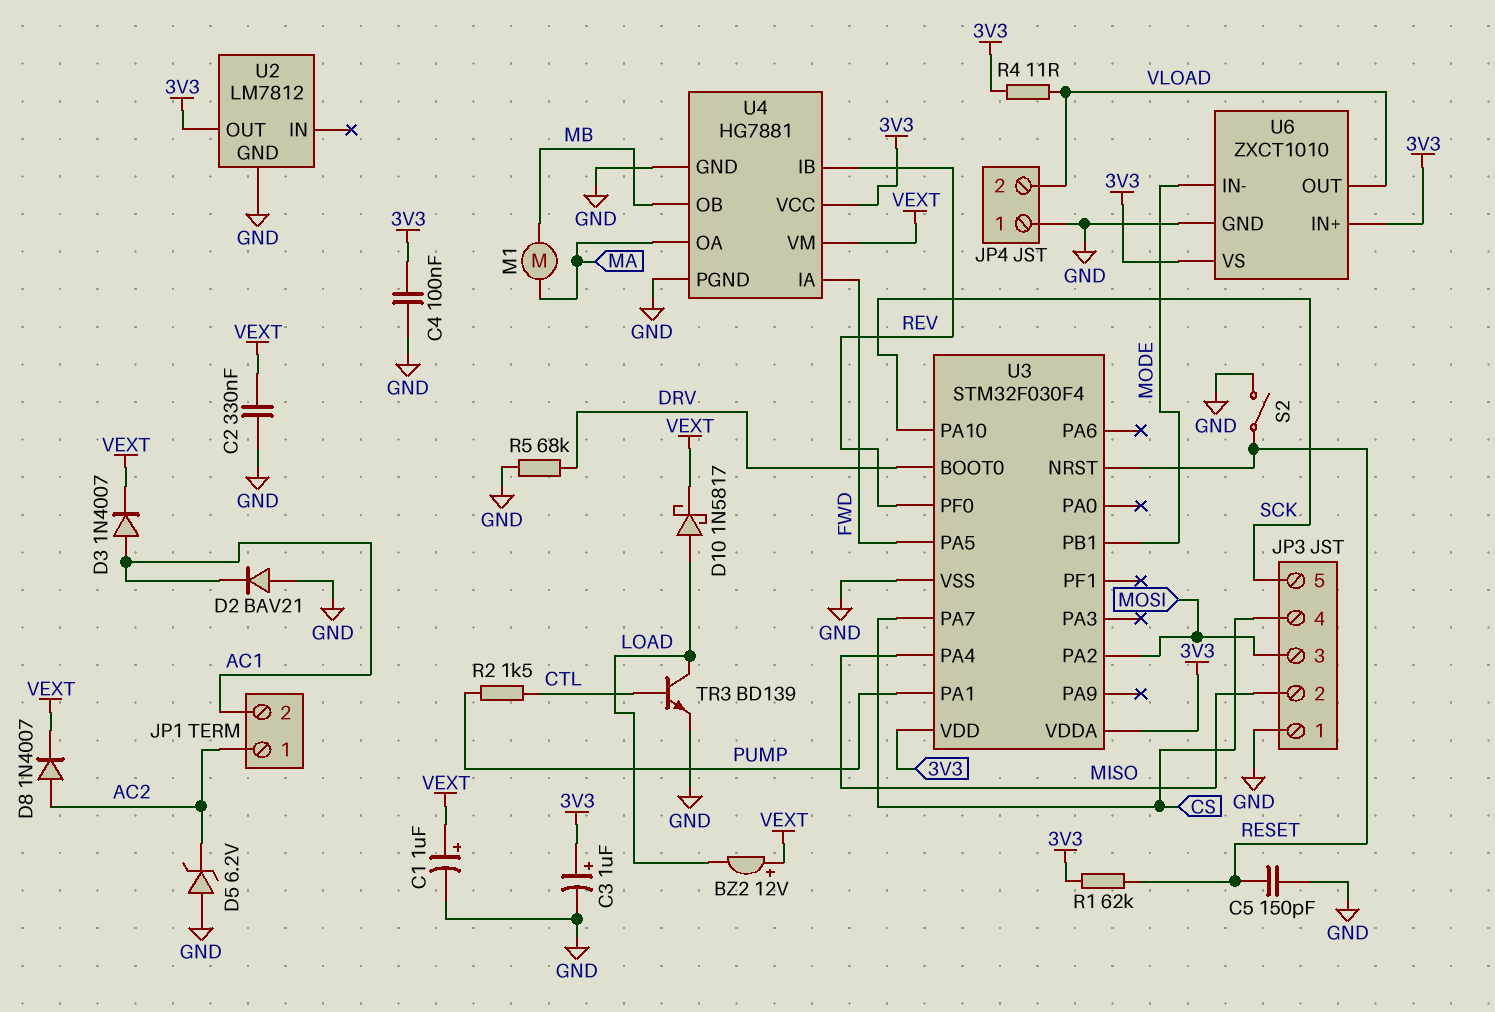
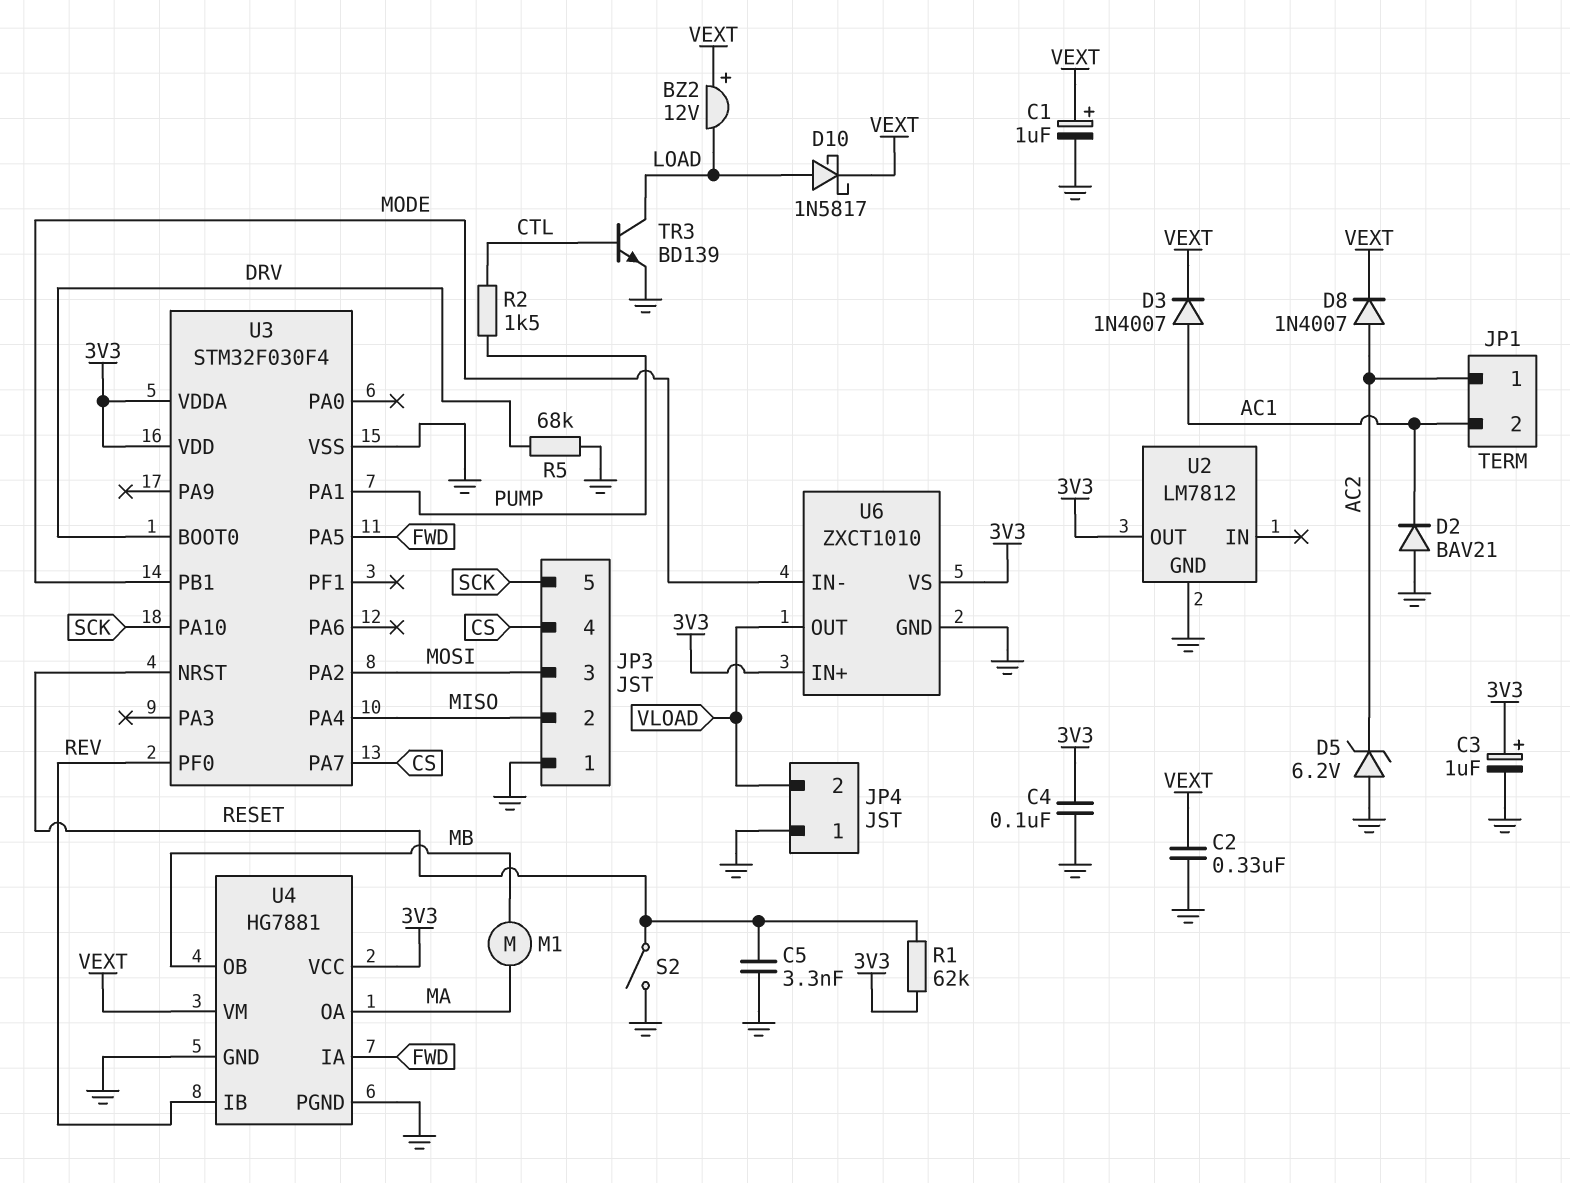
C5: 150pF (GND, RESET) -> 3.3nF (GND, RESET)
R4: 11 (3V3, VLOAD) -> none

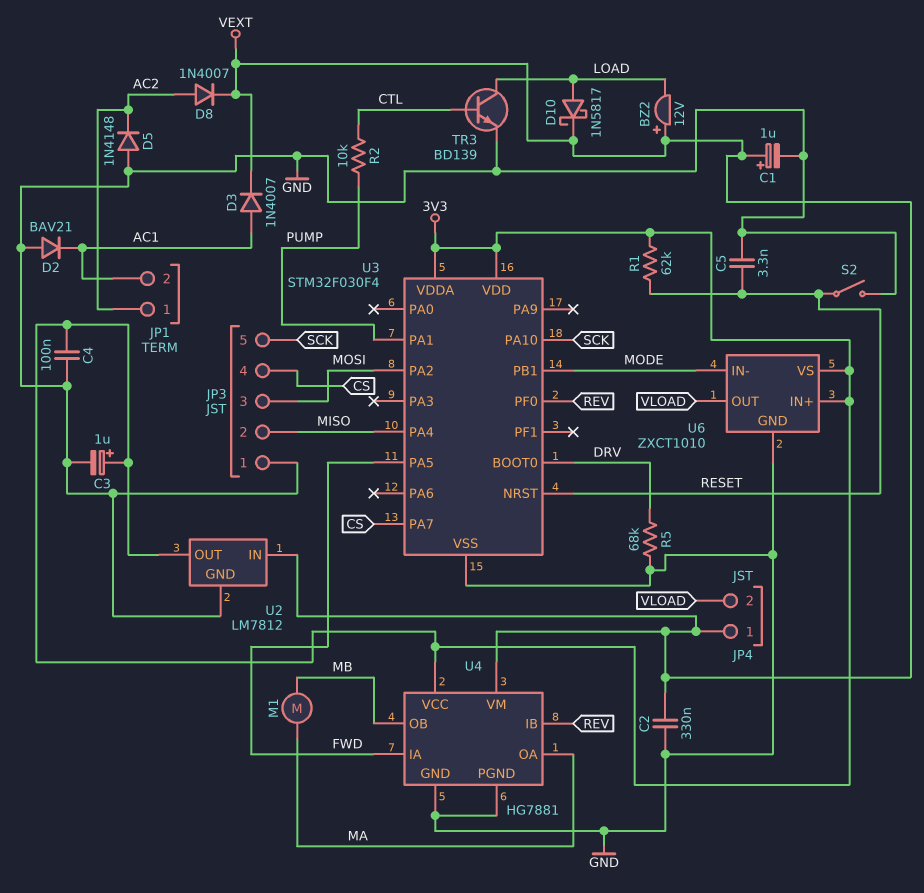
D5: zener 6.2V (A GND, K AC2) -> diode 1N4148 (A GND, K AC2)
JP4 pin 1: GND -> VEXT
R2: 1.5k (CTL, PUMP) -> 10k (CTL, PUMP)
U2 pin IN: none -> VEXT

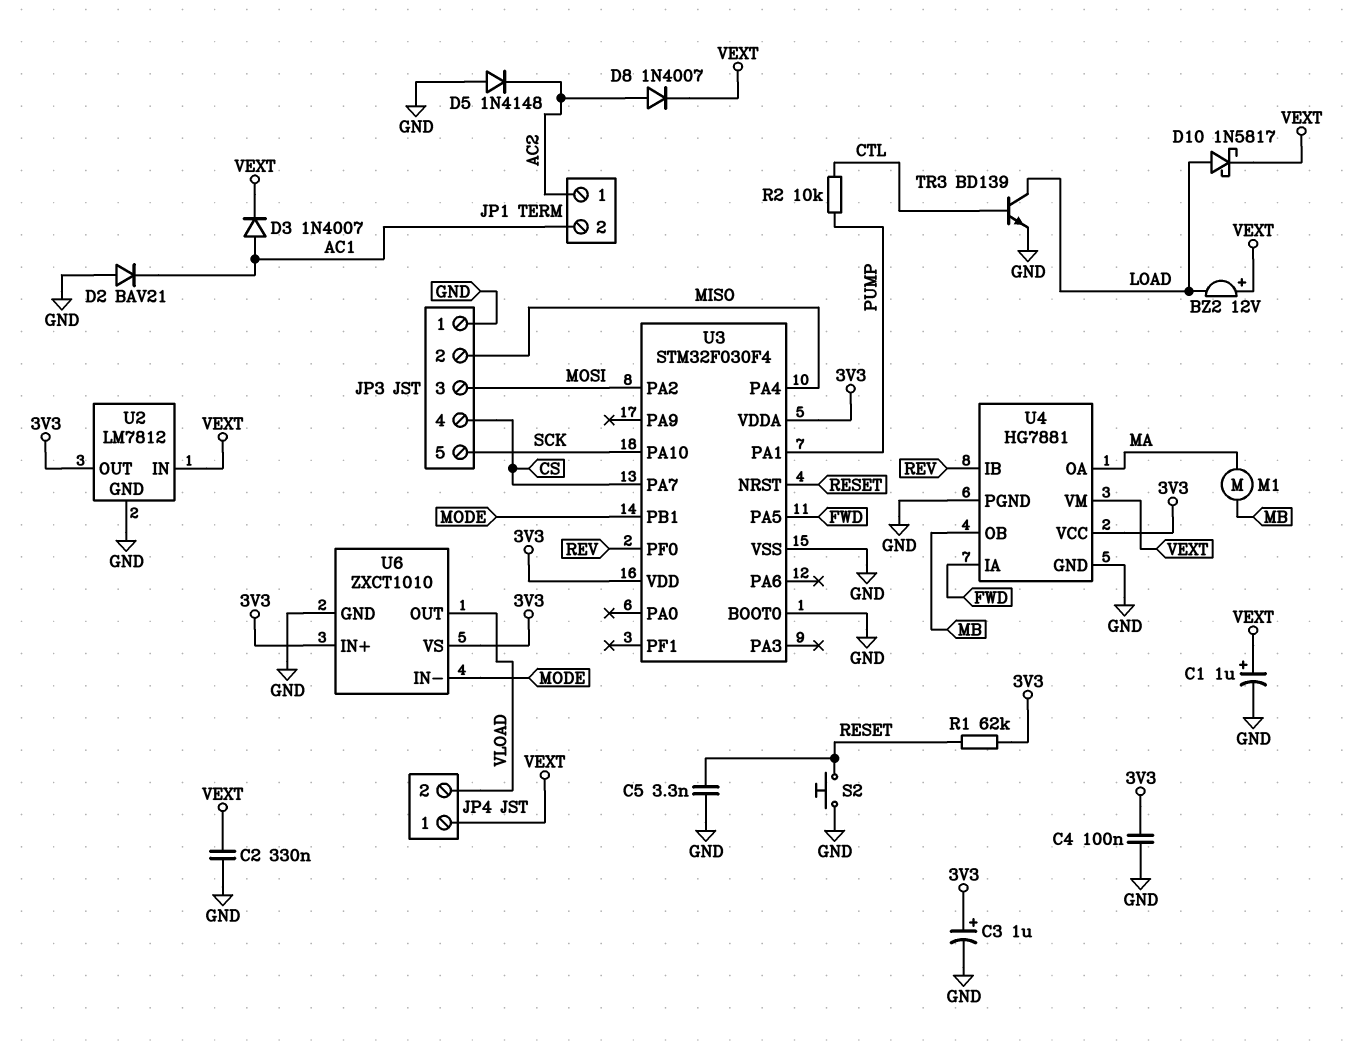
R5: 68k (DRV, GND) -> none
S2: switch (GND, RESET) -> button (GND, RESET)
U3 pin BOOT0: DRV -> GND

